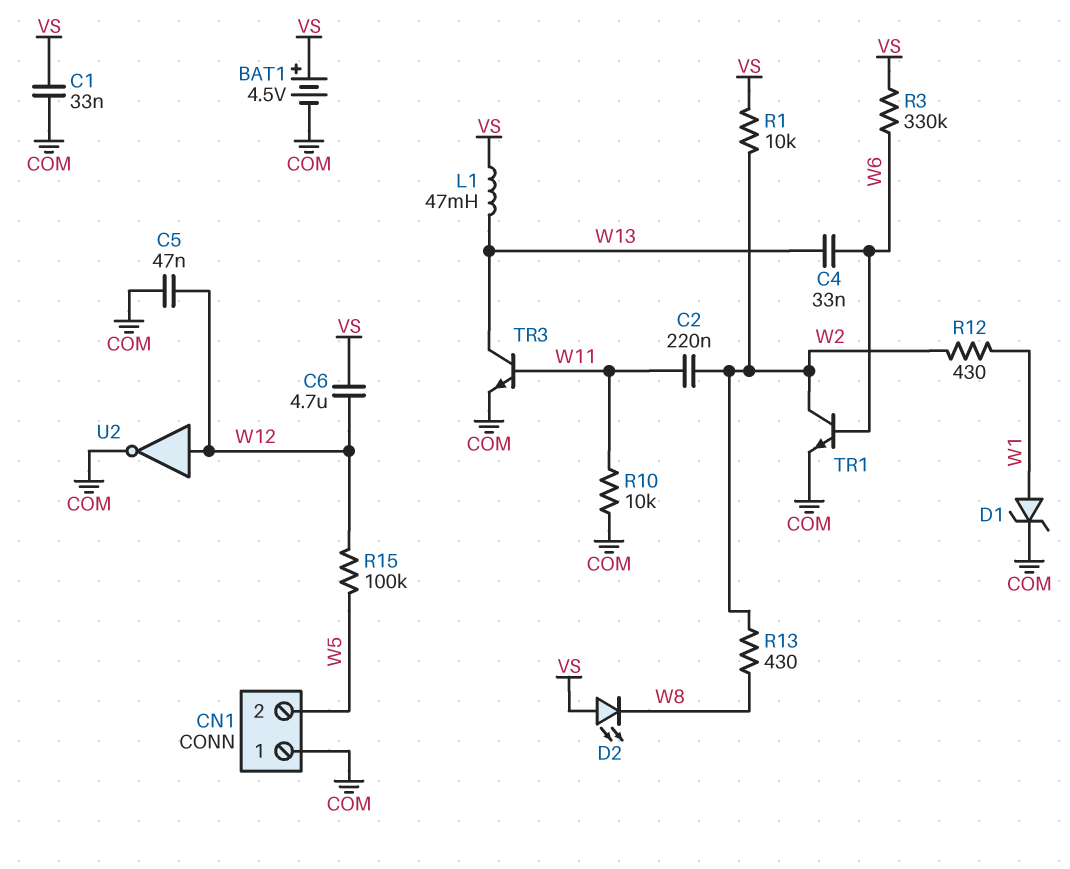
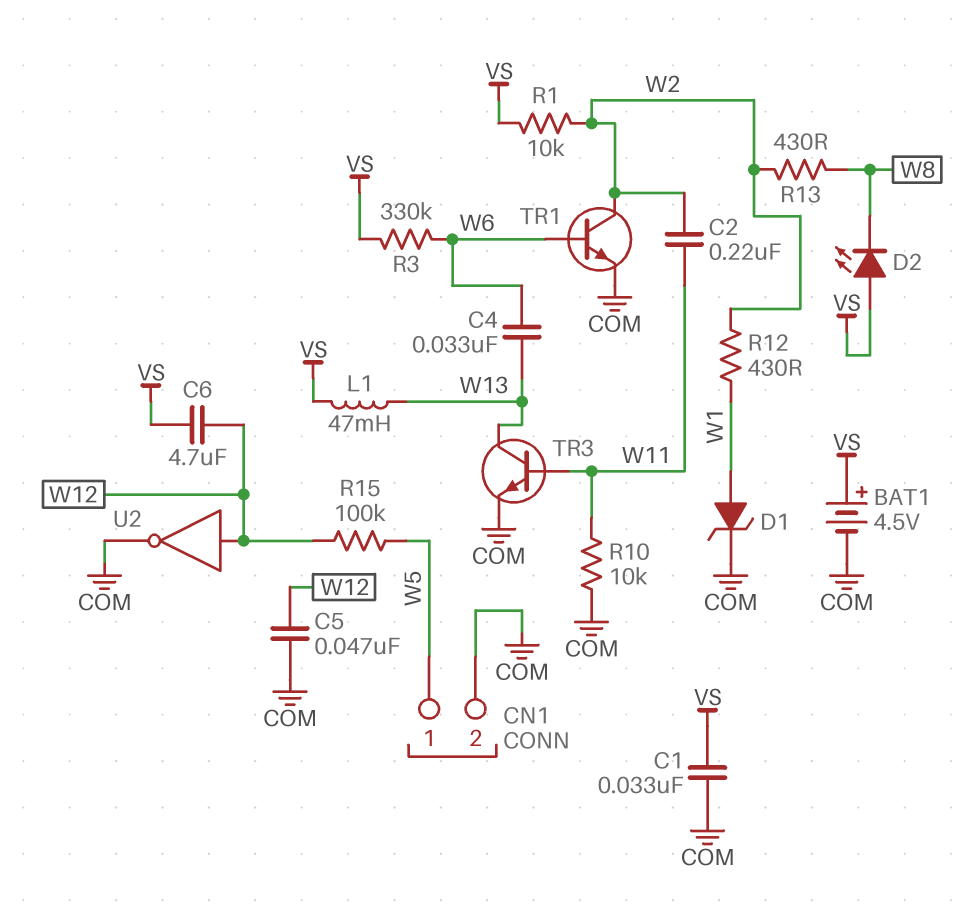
CN1 pin 1: COM -> W5
CN1 pin 2: W5 -> COM

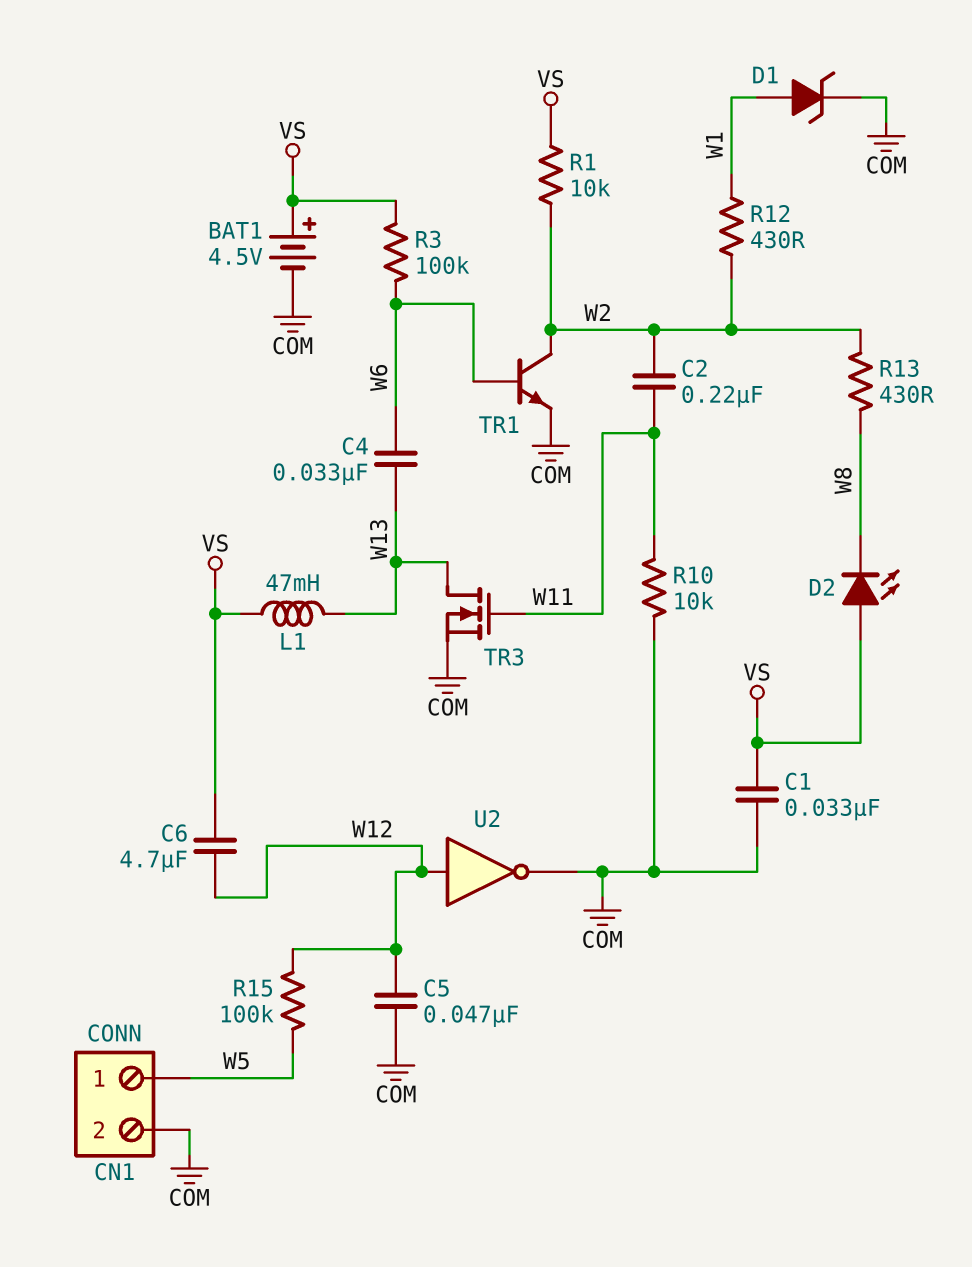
R3: 330k (VS, W6) -> 100k (VS, W6)
TR3: NPN (B W11, C W13, E COM) -> NMOS (G W11, D W13, S COM)

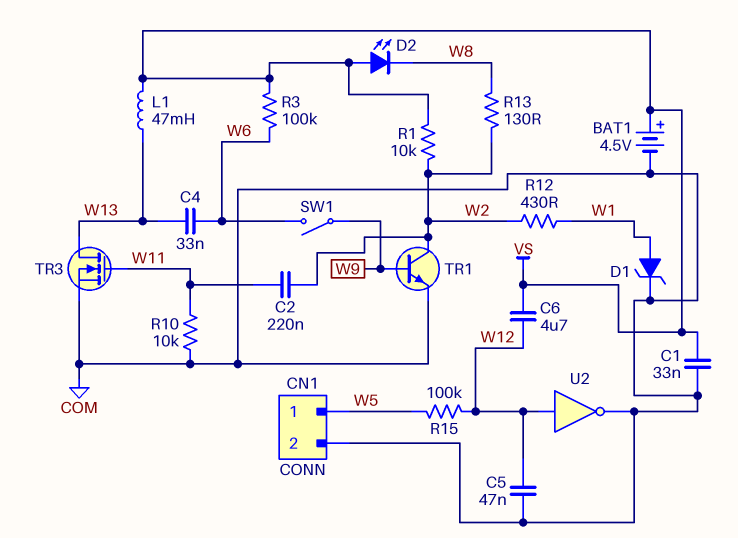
R13: 430 (W2, W8) -> 130 (W2, W8)
SW1: none -> switch (W6, W9)
TR1: NPN (B W6, C W2, E COM) -> NPN (B W9, C W2, E COM)

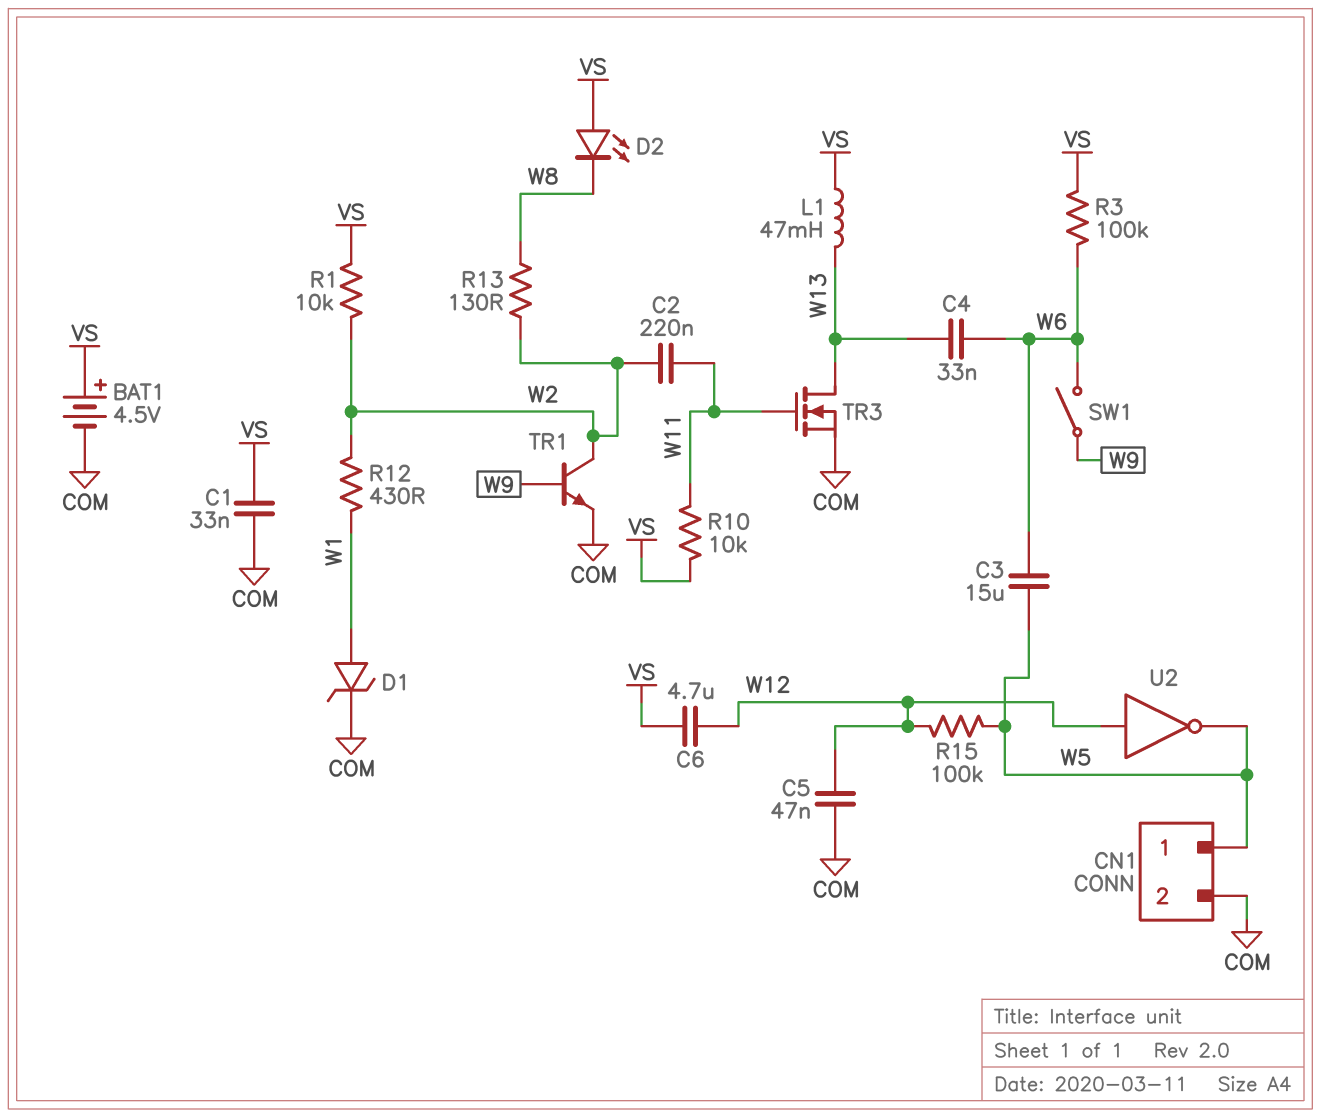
C3: none -> 15uF (W5, W6)
R10: 10k (COM, W11) -> 10k (VS, W11)
U2: NOT (in W12, out COM) -> NOT (in W12, out W5)

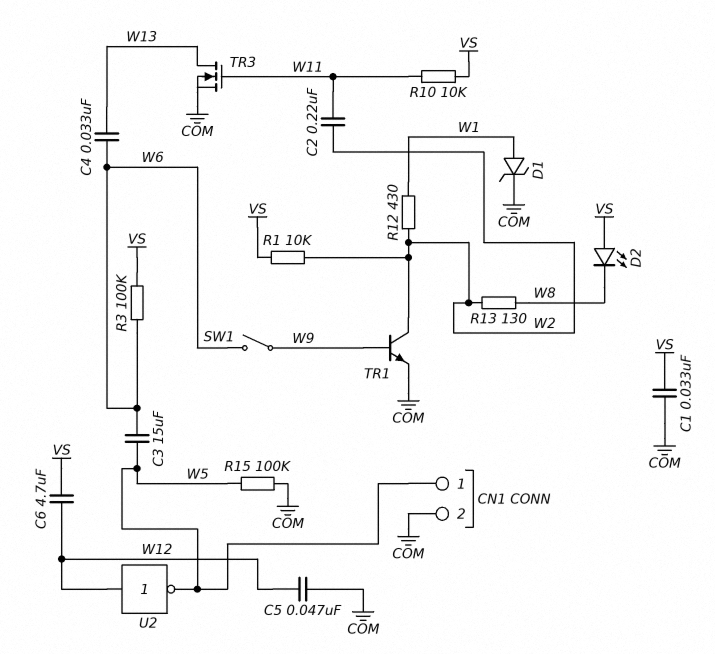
BAT1: 4.5V (plus VS, minus COM) -> none
L1: 47mH (VS, W13) -> none
R15: 100k (W5, W12) -> 100k (COM, W5)

